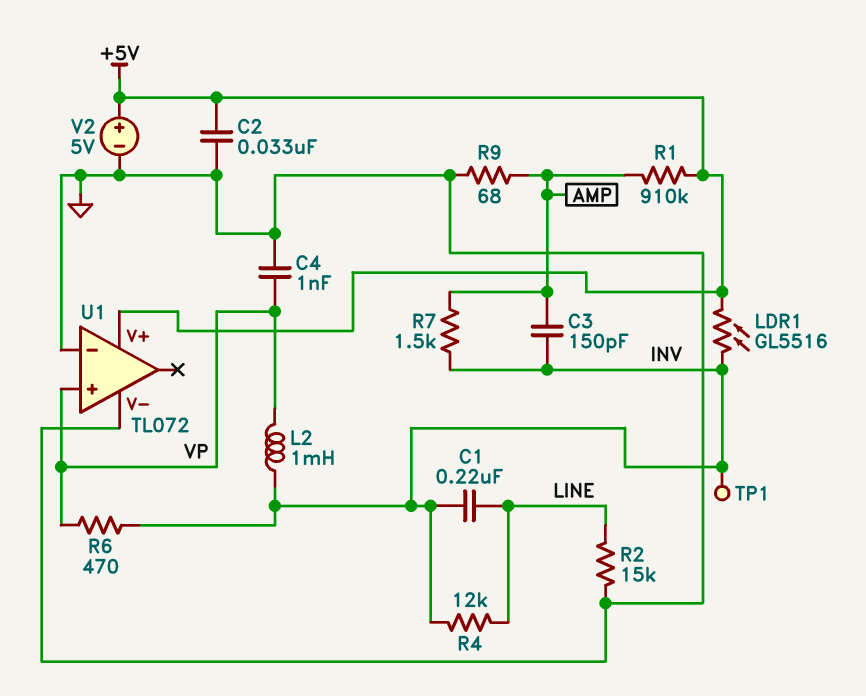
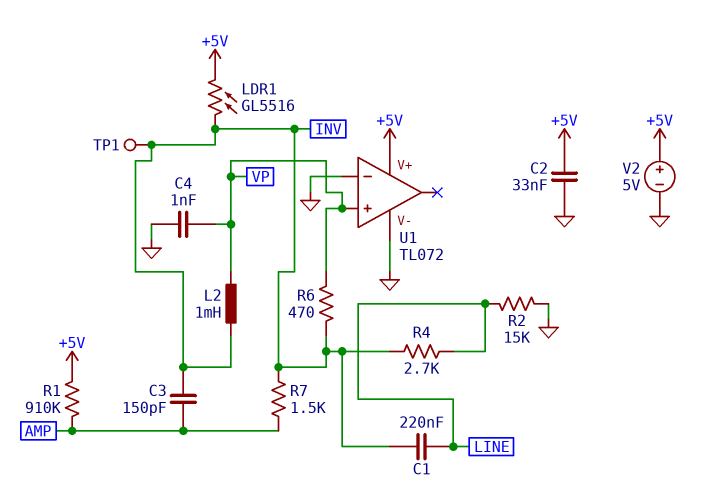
R4: 12k (INV, LINE) -> 2.7k (INV, LINE)
R9: 68 (AMP, GND) -> none

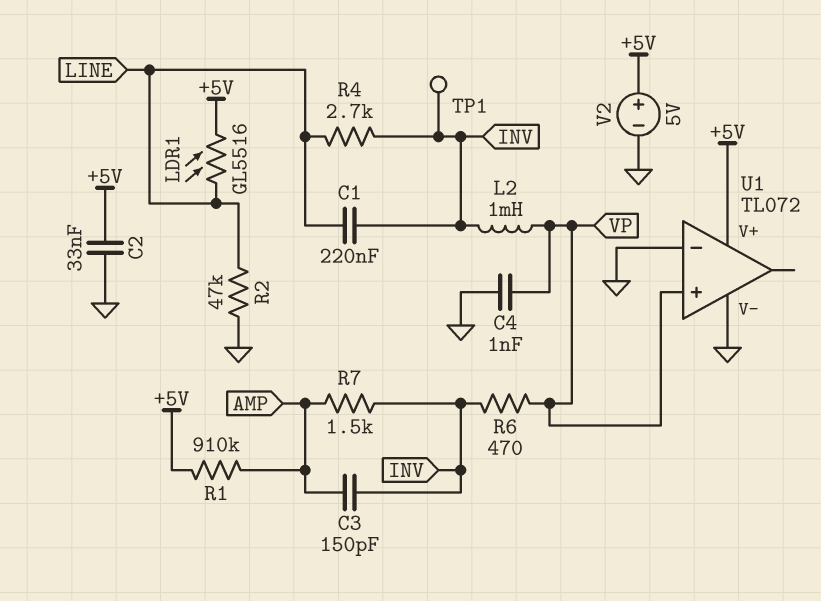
LDR1: GL5516 (+5V, INV) -> GL5516 (+5V, LINE)
R2: 15k (GND, LINE) -> 47k (GND, LINE)

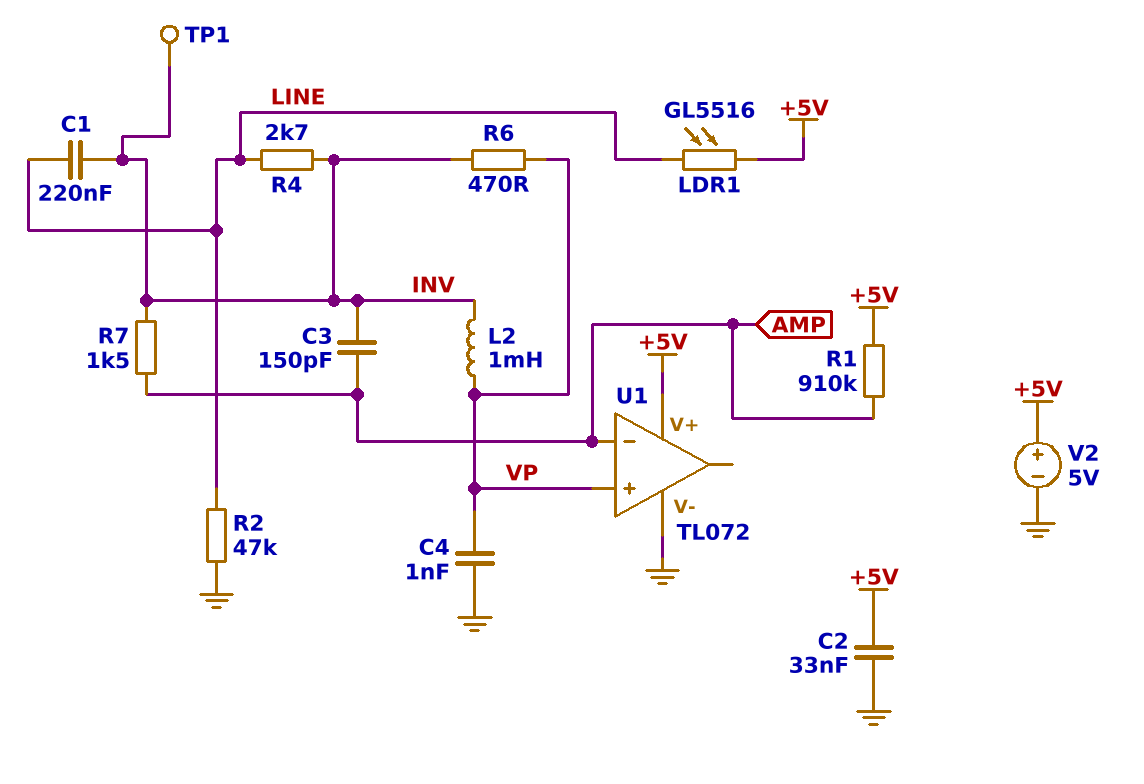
U1 pin in-: GND -> AMP

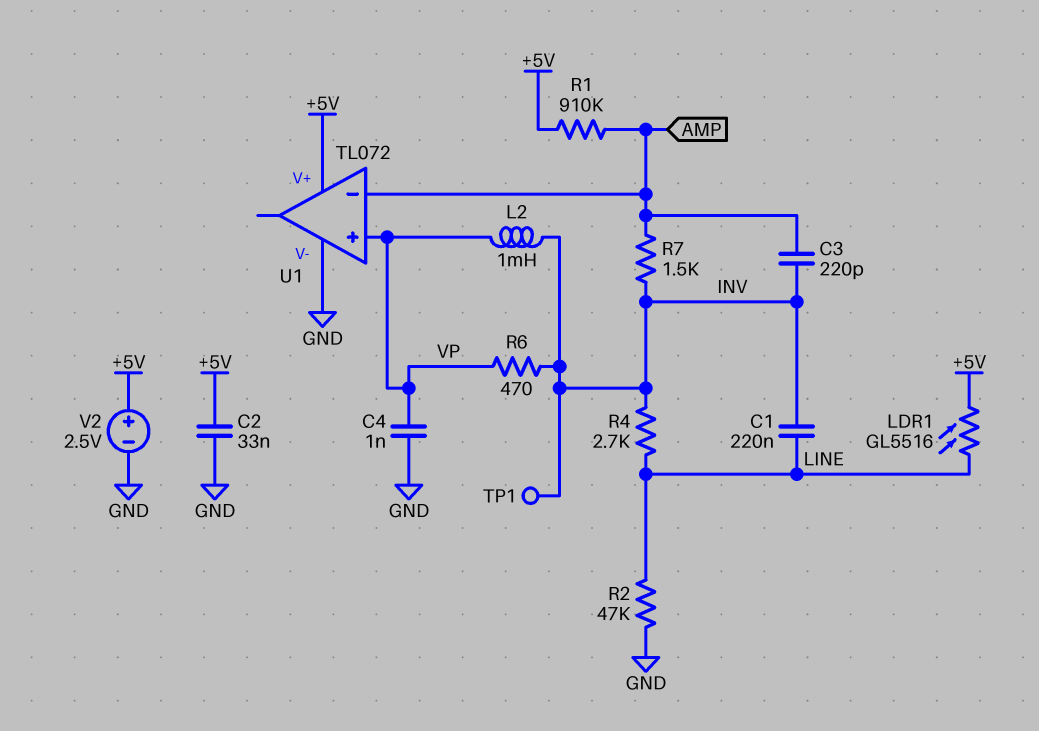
C3: 150pF (AMP, INV) -> 220pF (AMP, INV)
V2: 5V (plus +5V, minus GND) -> 2.5V (plus +5V, minus GND)

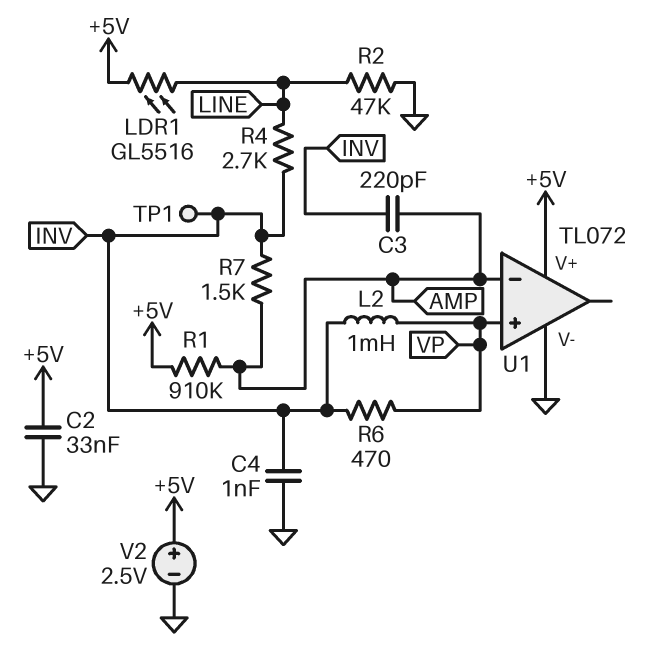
C1: 220nF (INV, LINE) -> none
C4: 1nF (GND, VP) -> 1nF (GND, INV)

